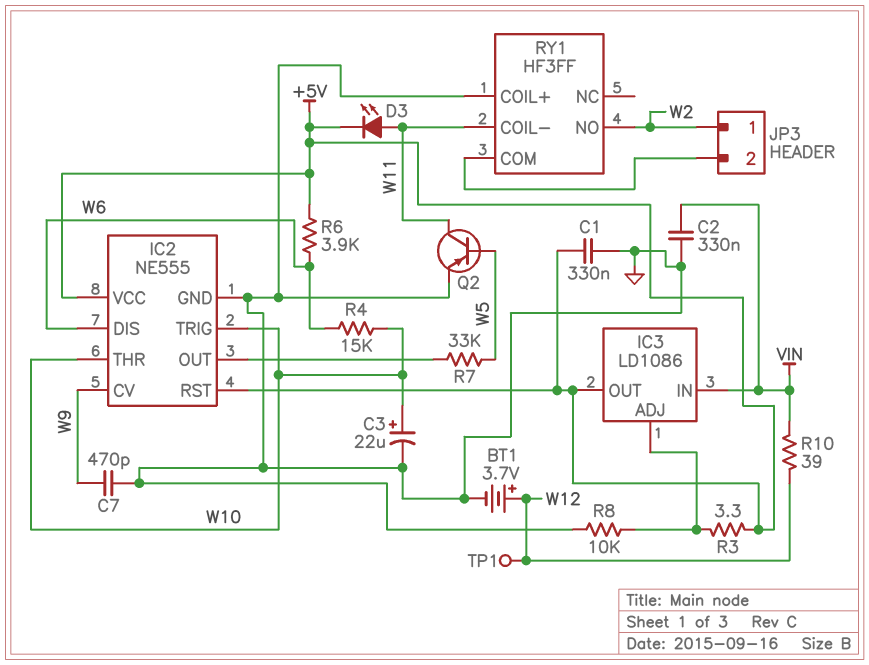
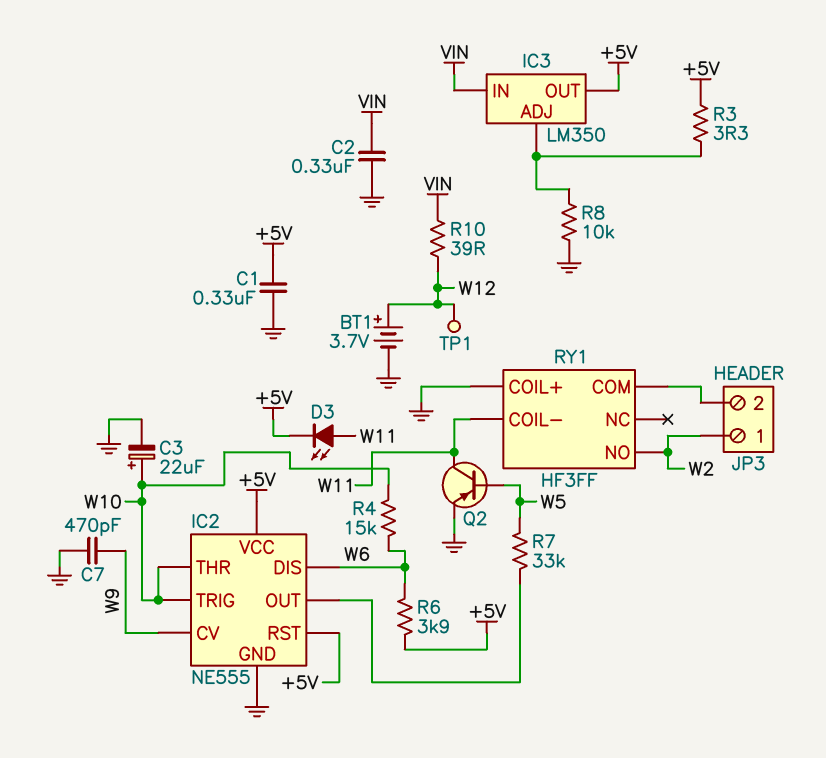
IC3: LD1086 -> LM350

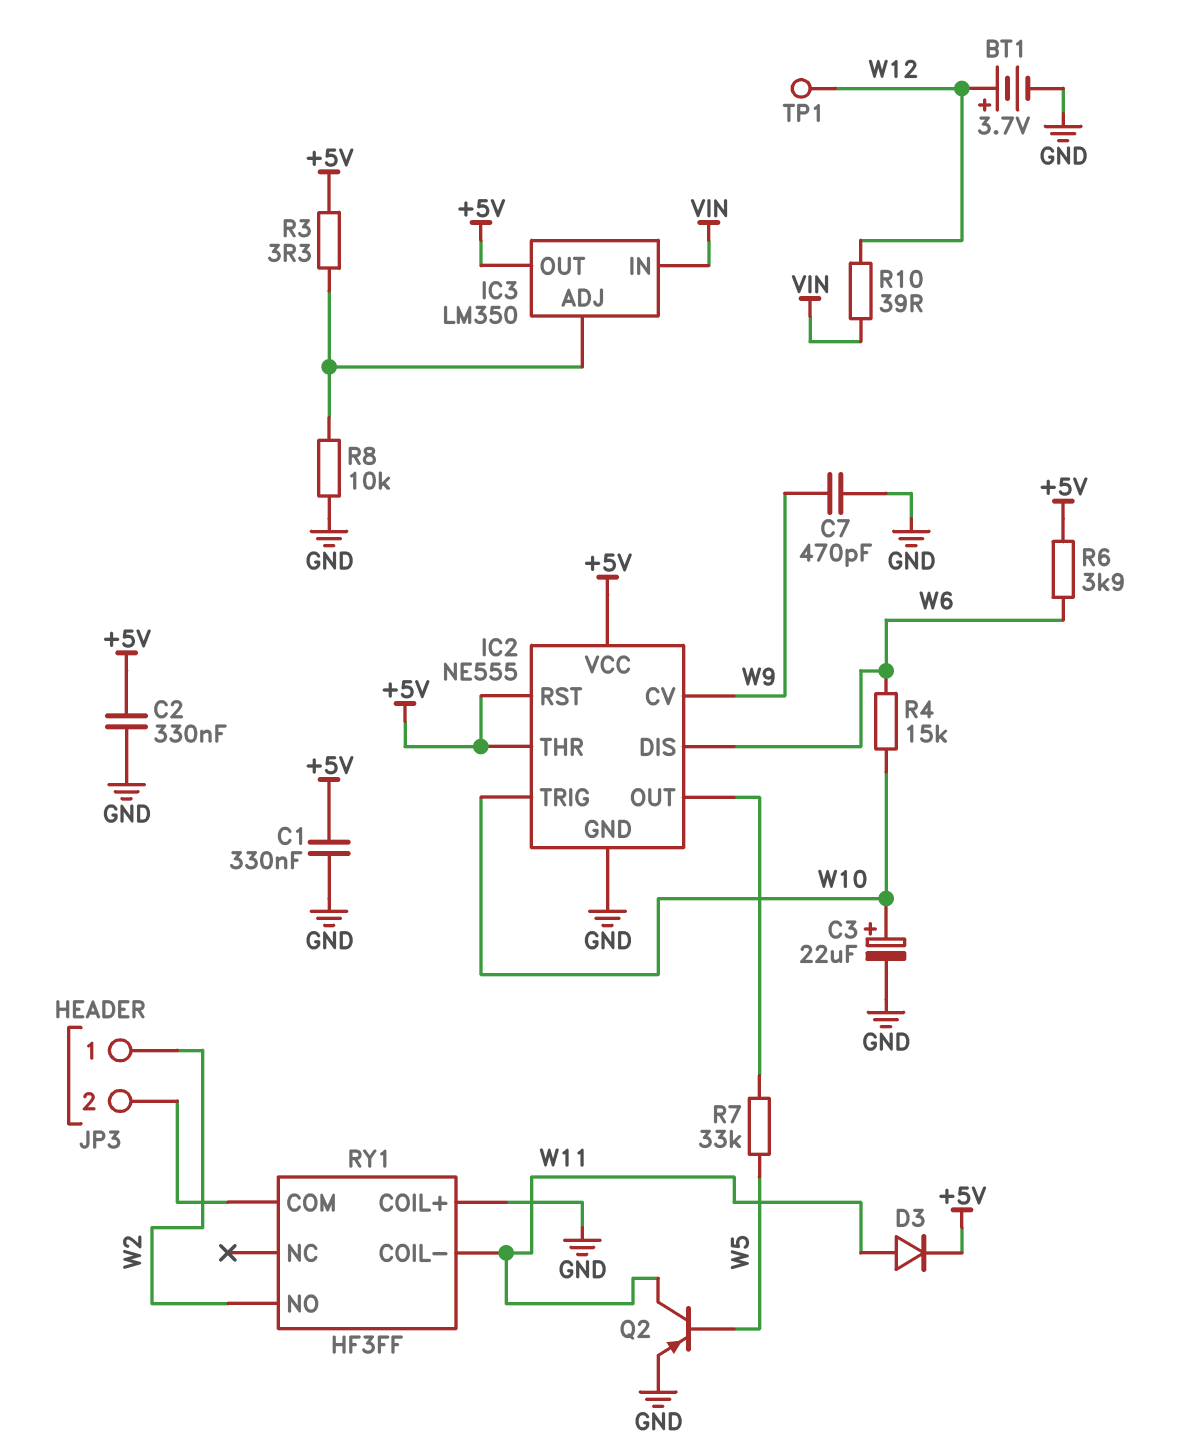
C2: 330nF (GND, VIN) -> 330nF (+5V, GND)
D3: LED (A W11, K +5V) -> diode (A W11, K +5V)
IC2 pin THR: W10 -> +5V

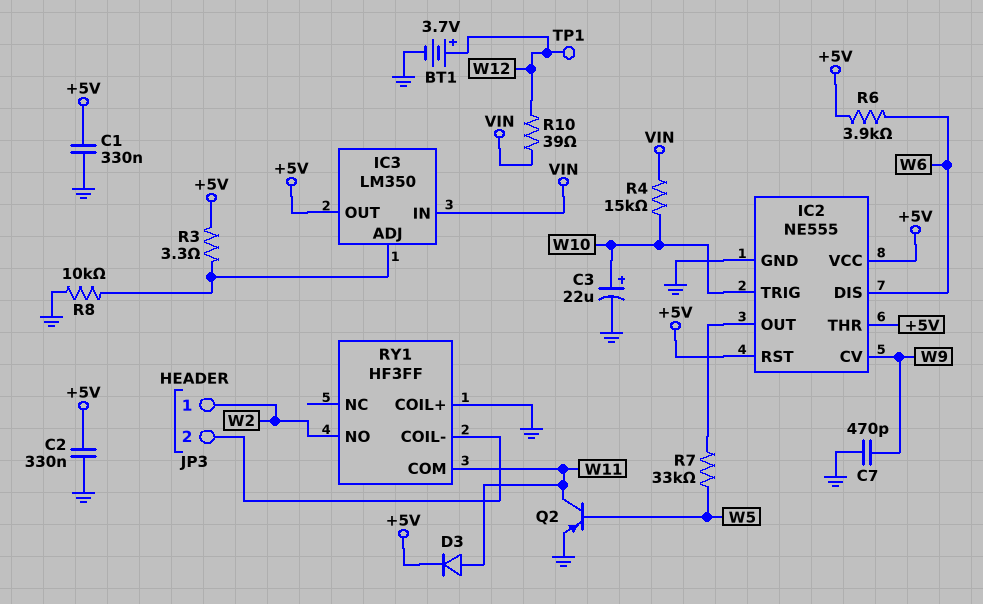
R4: 15k (W6, W10) -> 15k (VIN, W10)
RY1 pin COIL-: W11 -> JP3/2
RY1 pin COM: JP3/2 -> W11

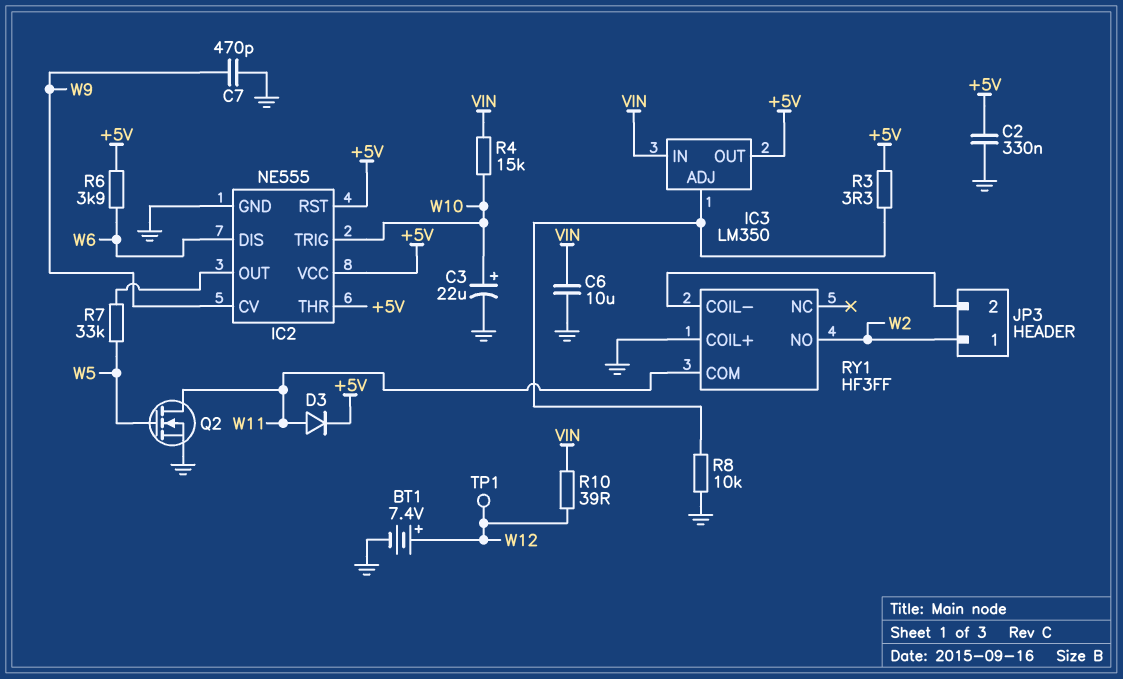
BT1: 3.7V (plus W12, minus GND) -> 7.4V (plus W12, minus GND)
C1: 330nF (+5V, GND) -> none
C6: none -> 10uF (GND, VIN)
Q2: PNP (B W5, C W11, E GND) -> NMOS (G W5, D W11, S GND)

